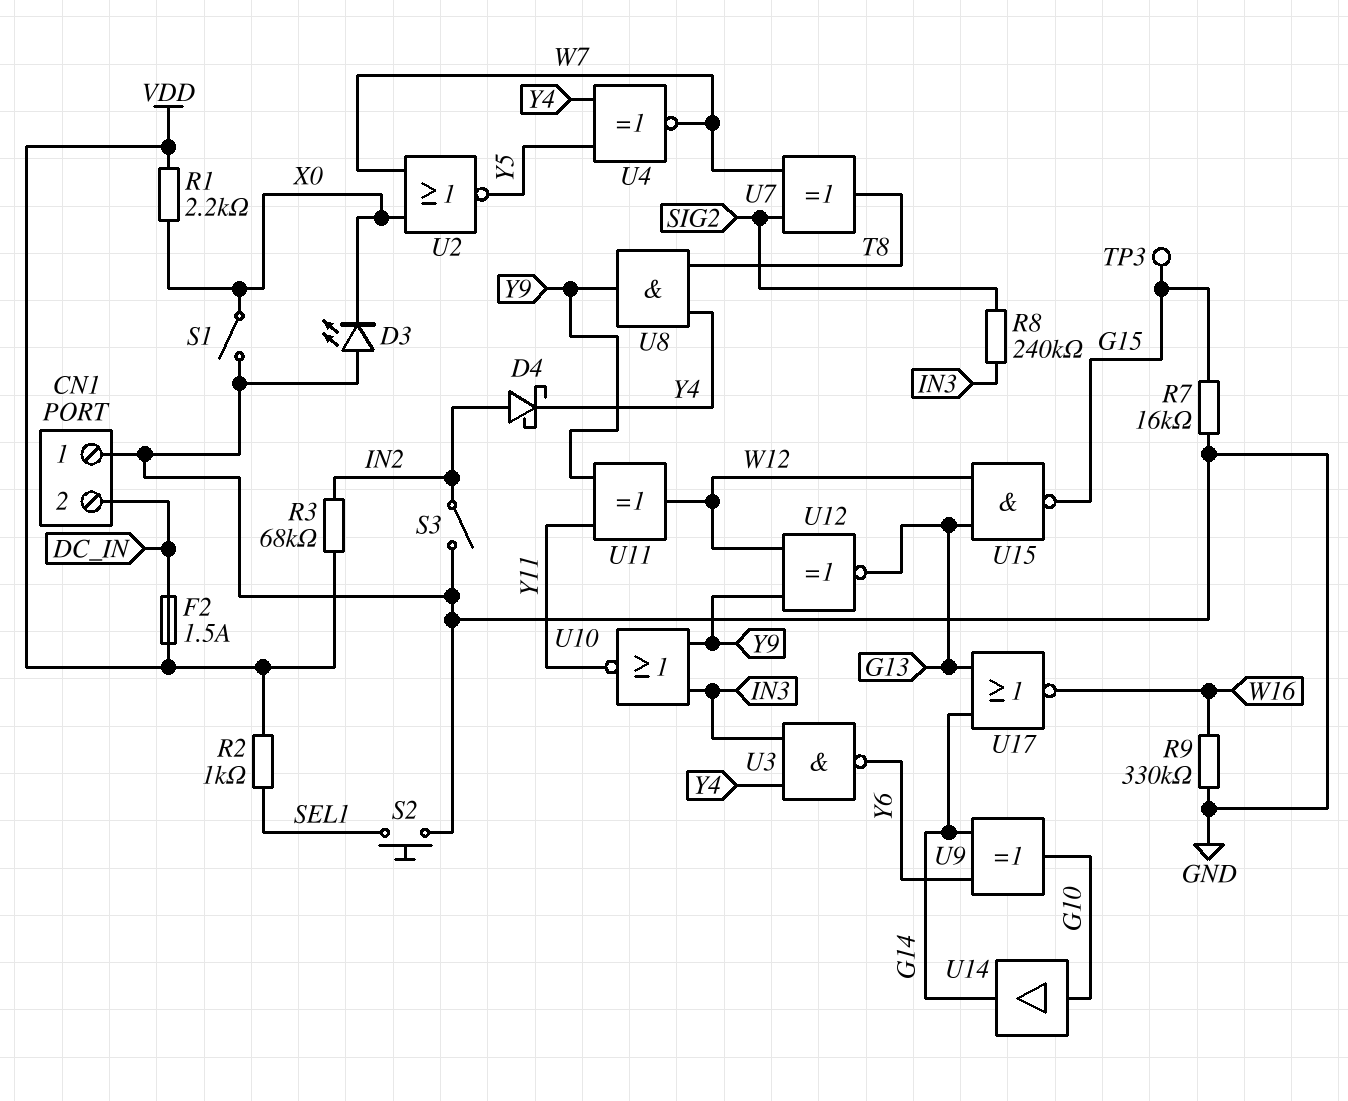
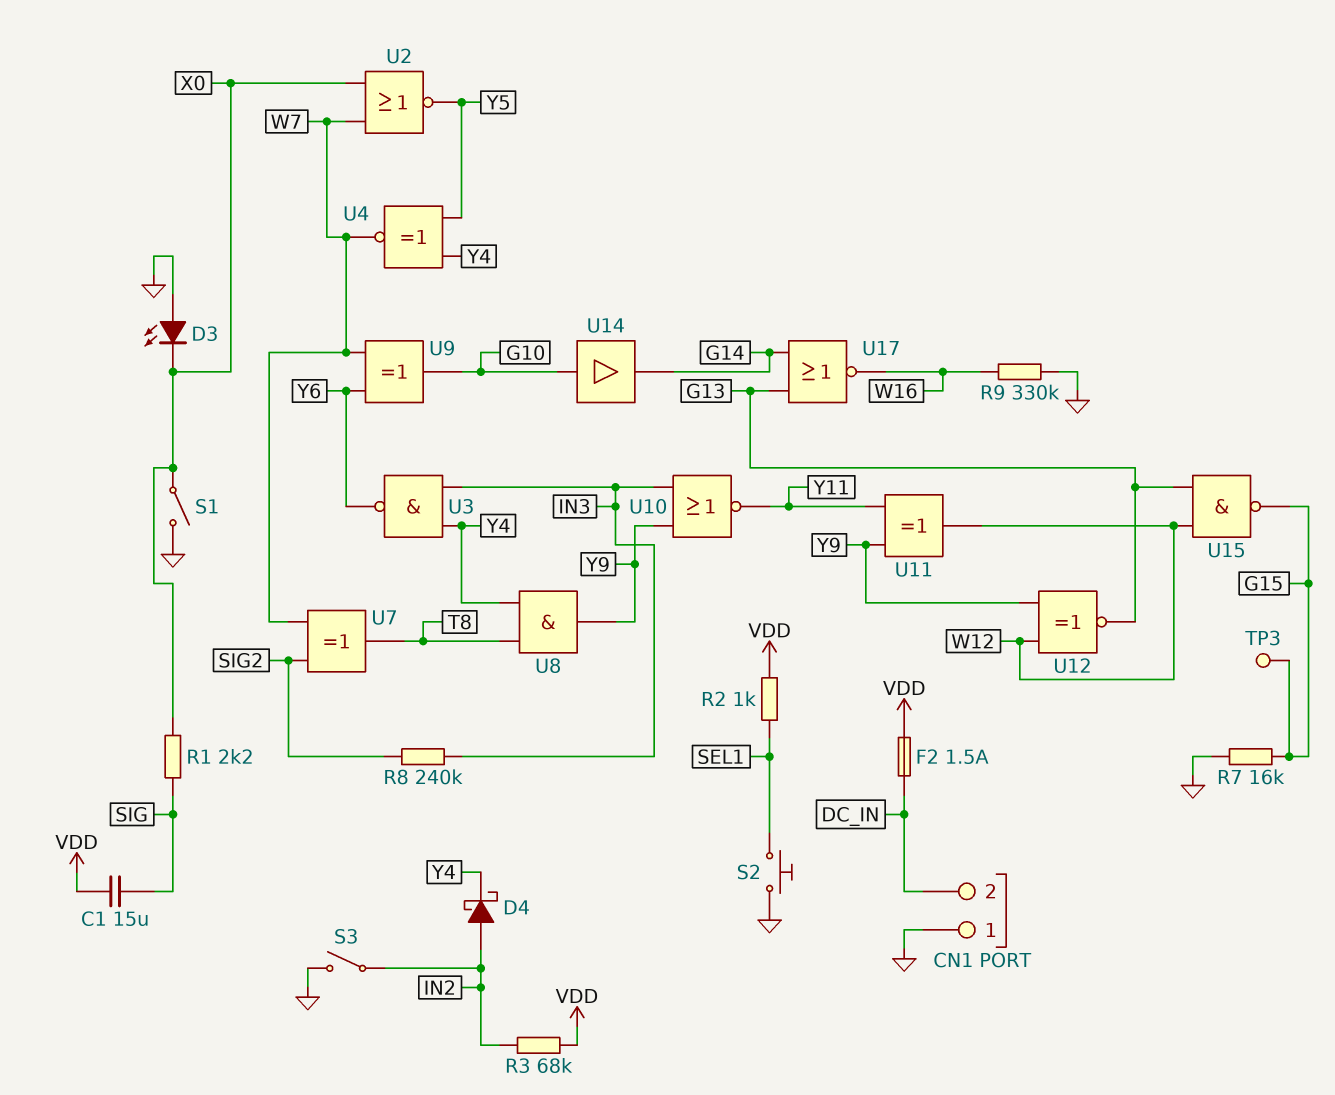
C1: none -> 15uF (SIG, VDD)
R1: 2.2k (VDD, X0) -> 2.2k (SIG, X0)
U9: XOR (in G14, in Y6, out G10) -> XOR (in W7, in Y6, out G10)

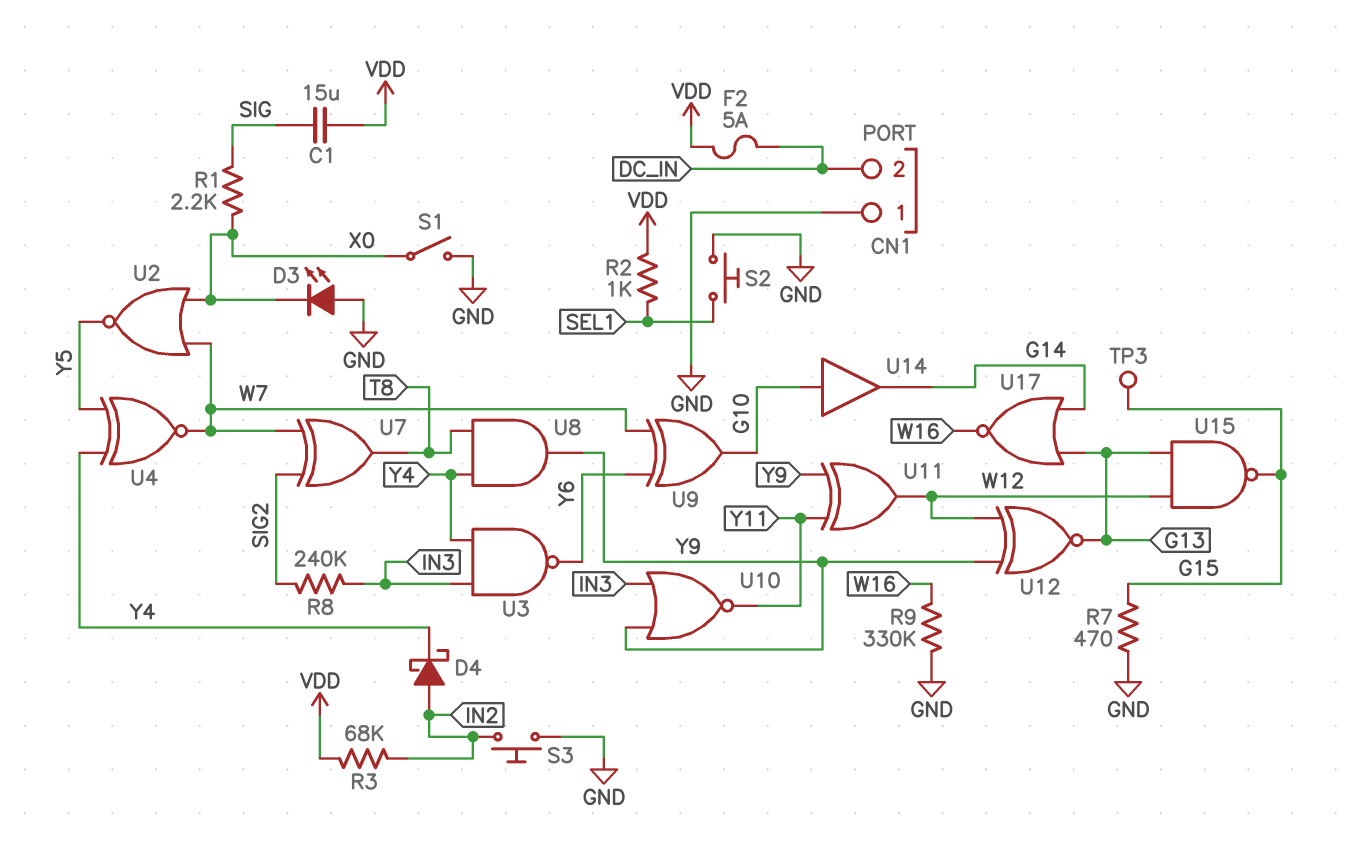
F2: 1.5A (DC_IN, VDD) -> 5A (DC_IN, VDD)
R7: 16k (G15, GND) -> 470 (G15, GND)
S3: switch (GND, IN2) -> button (GND, IN2)

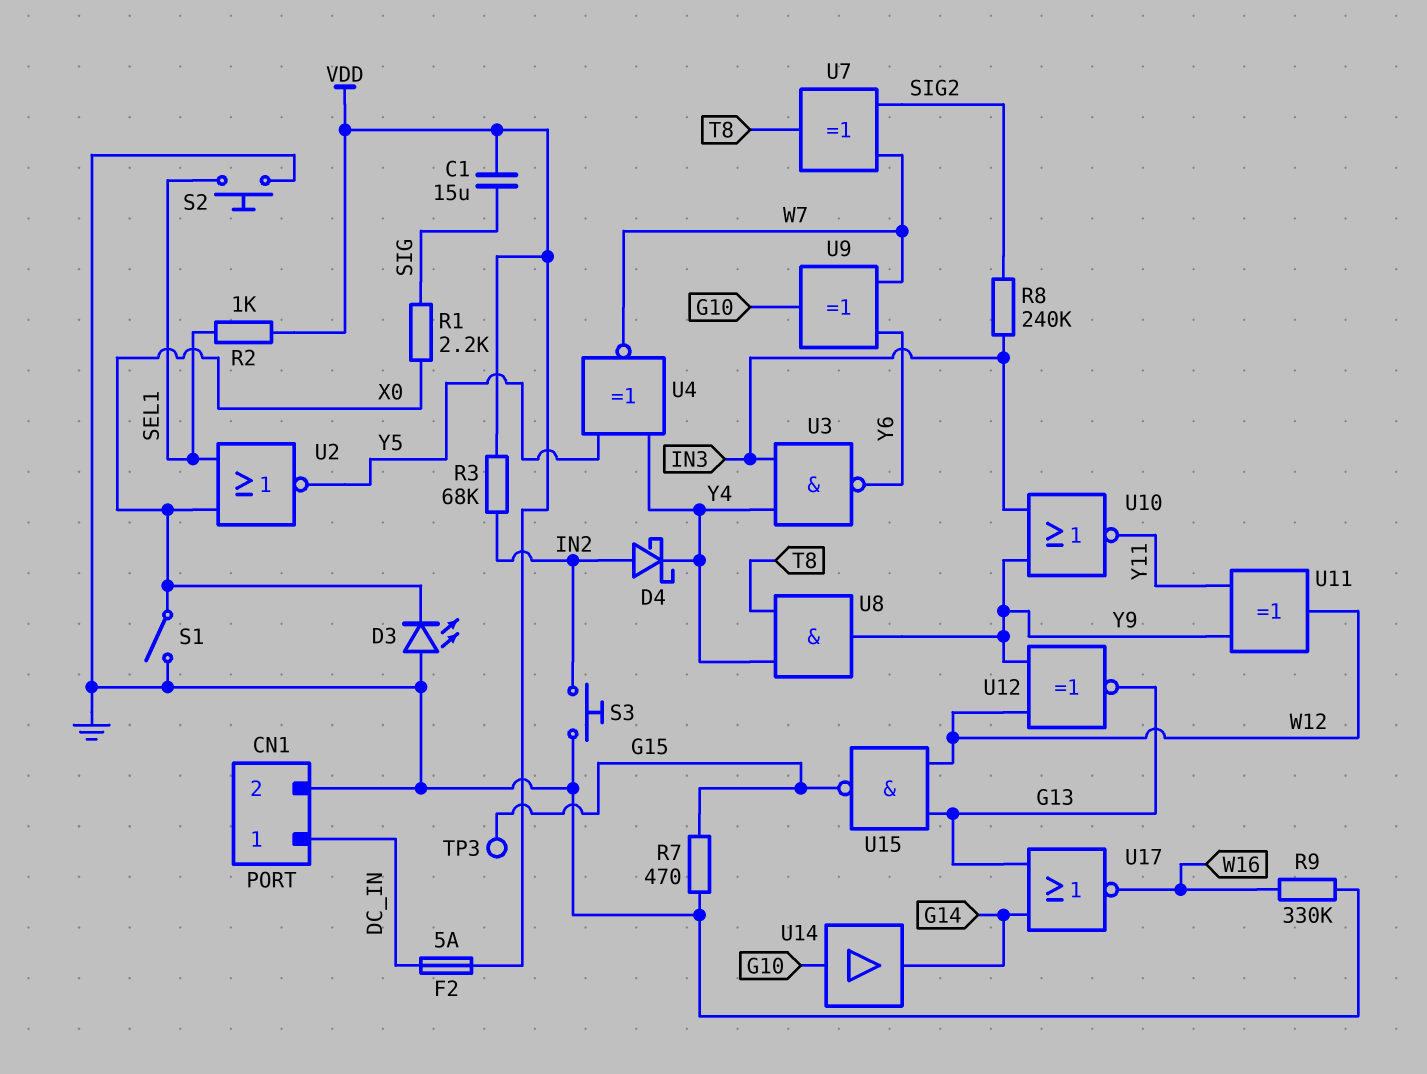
CN1 pin 1: GND -> DC_IN
CN1 pin 2: DC_IN -> GND
U2: NOR (in W7, in X0, out Y5) -> NOR (in SEL1, in X0, out Y5)

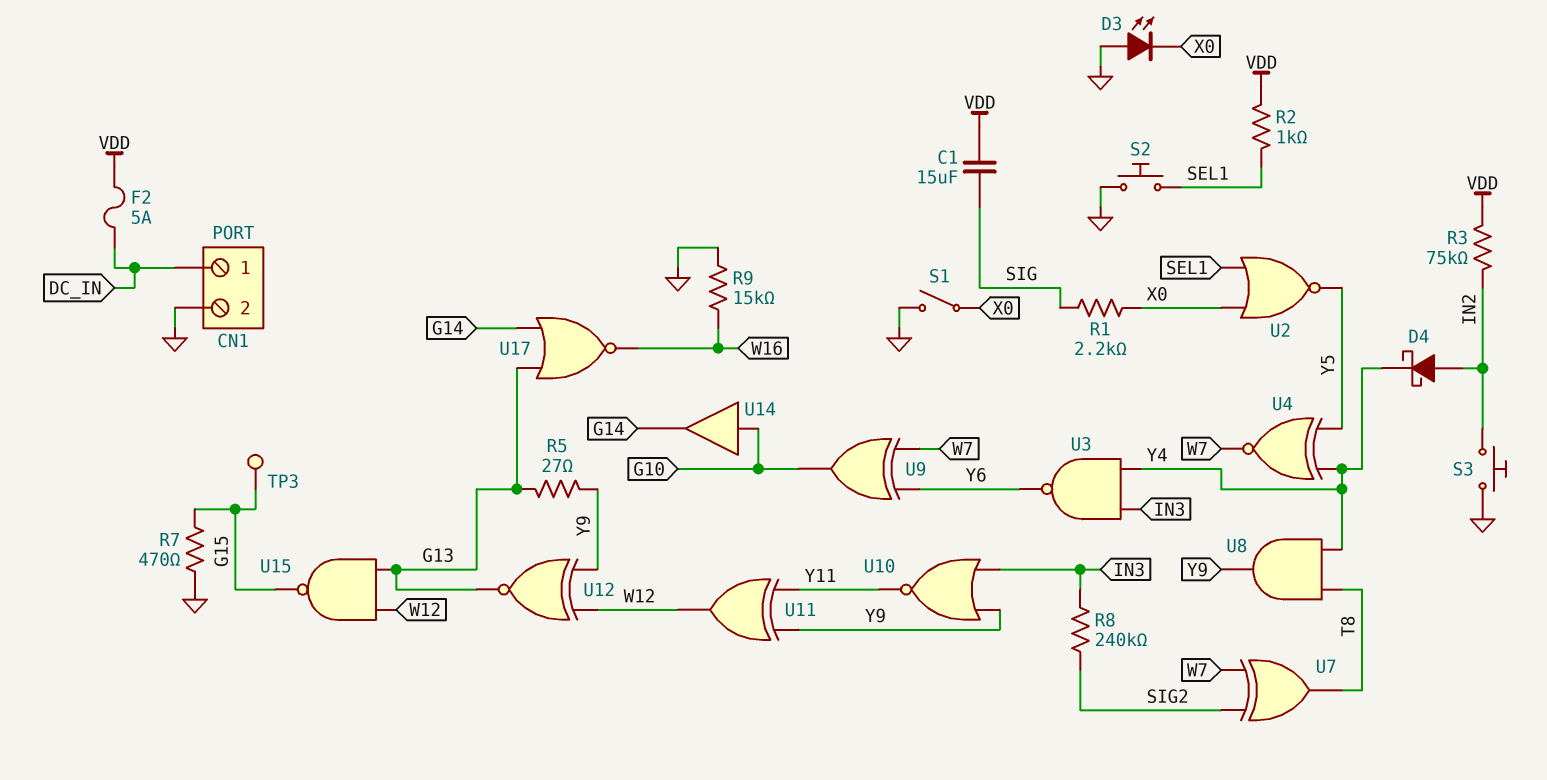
R3: 68k (IN2, VDD) -> 75k (IN2, VDD)
R5: none -> 27 (G13, Y9)
R9: 330k (GND, W16) -> 15k (GND, W16)

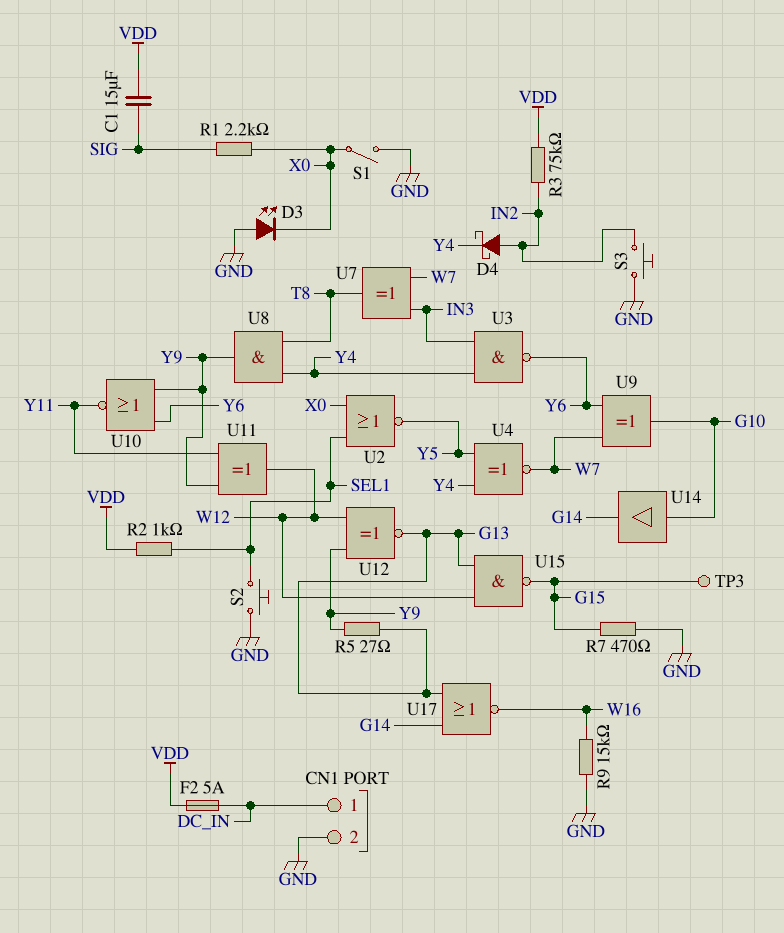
R8: 240k (IN3, SIG2) -> none
U7: XOR (in SIG2, in W7, out T8) -> XOR (in IN3, in W7, out T8)
U10: NOR (in IN3, in Y9, out Y11) -> NOR (in Y6, in Y9, out Y11)

